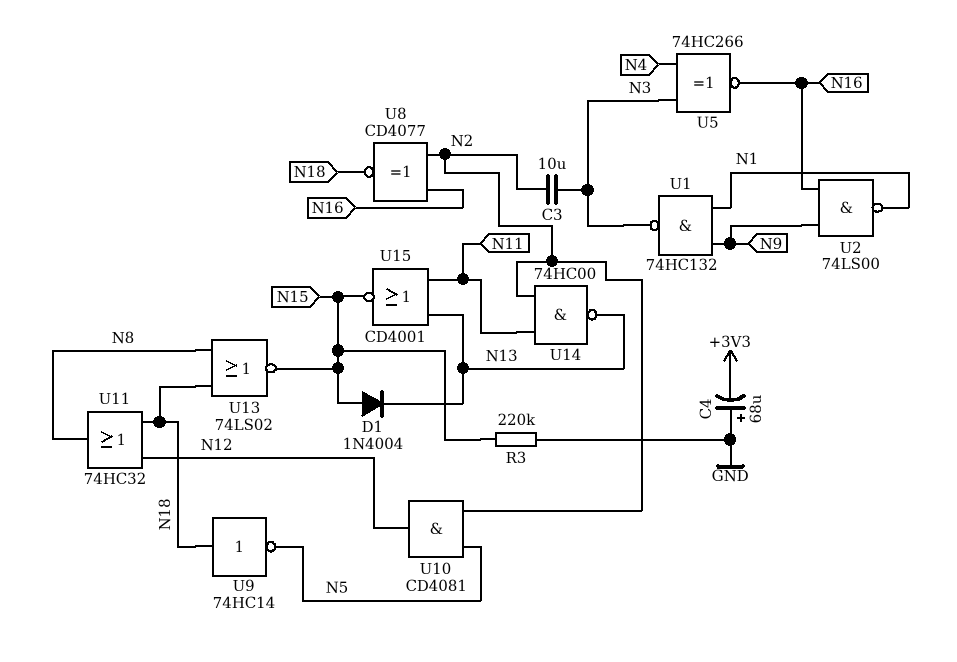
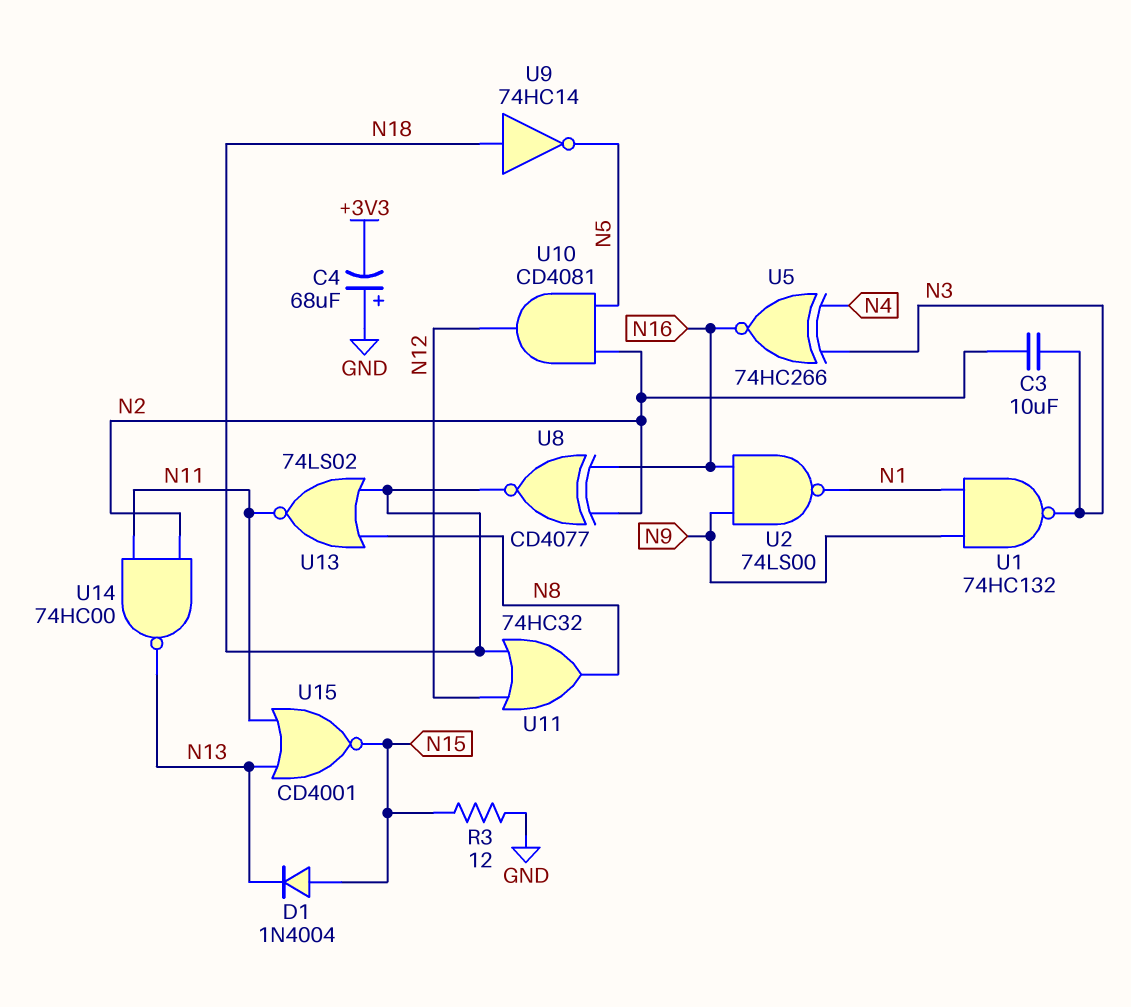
R3: 220k (GND, N15) -> 12 (GND, N15)
U13: NOR 74LS02 (in N8, in N18, out N15) -> NOR 74LS02 (in N8, in N18, out N11)

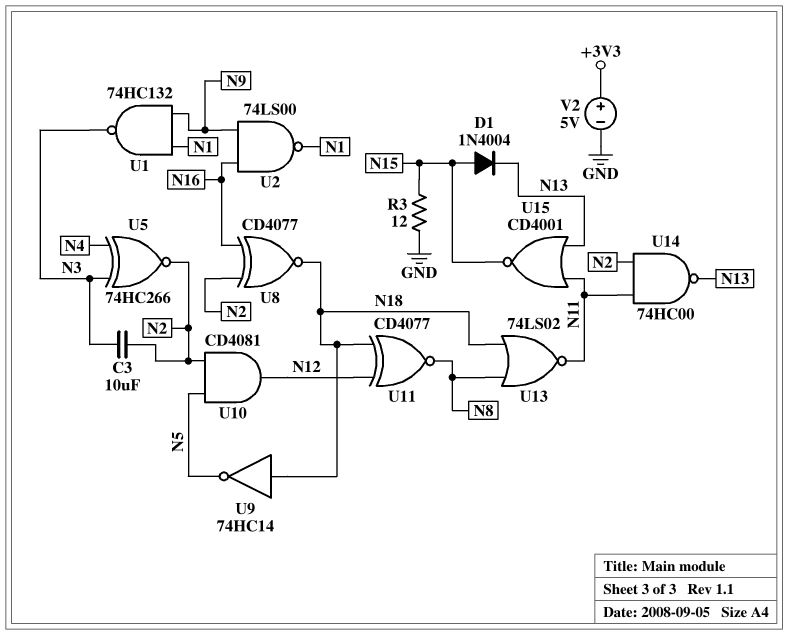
C4: 68uF (plus GND, minus +3V3) -> none
U5: XNOR 74HC266 (in N3, in N4, out N16) -> XNOR 74HC266 (in N3, in N4, out N2)
U11: OR 74HC32 (in N12, in N18, out N8) -> XNOR CD4077 (in N12, in N18, out N8)
V2: none -> 5V (plus +3V3, minus GND)

